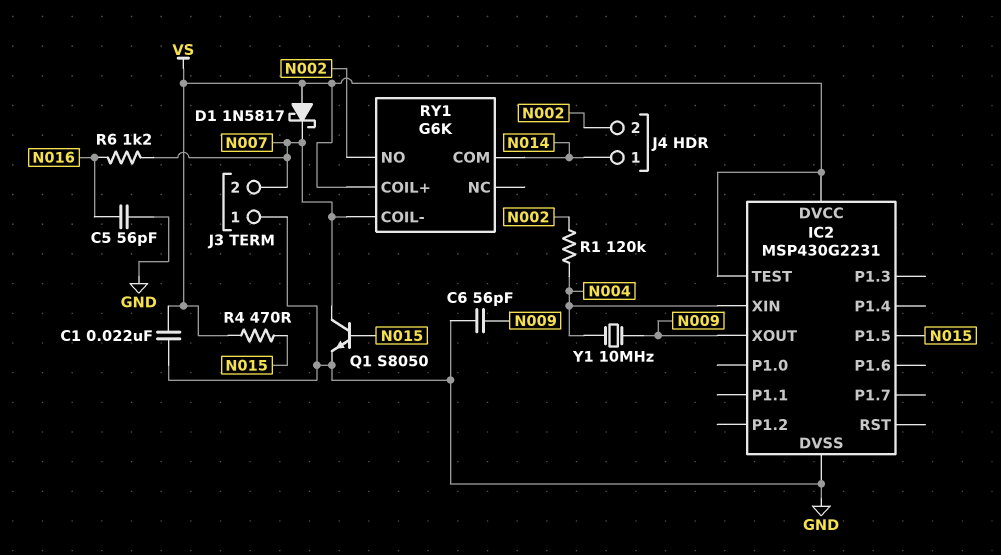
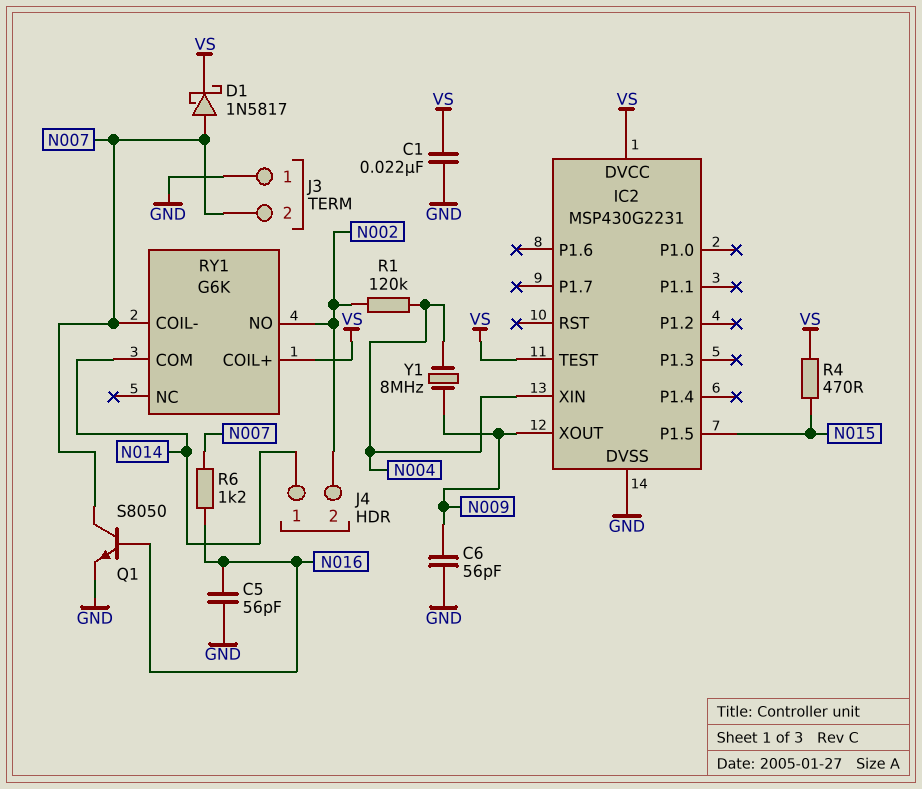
D1: schottky 1N5817 (A VS, K N007) -> schottky 1N5817 (A N007, K VS)
Q1: NPN S8050 (B N015, C N007, E GND) -> NPN S8050 (B N016, C N007, E GND)
Y1: 10MHz (N004, N009) -> 8MHz (N004, N009)

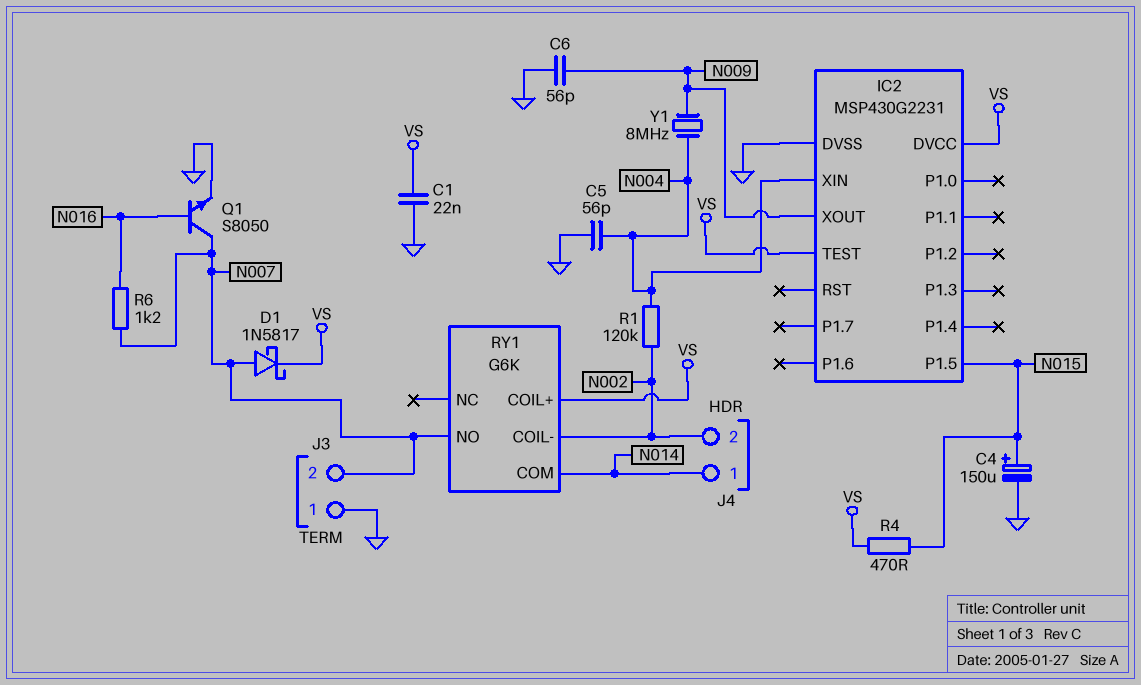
C4: none -> 150uF (plus N015, minus GND)
C5: 56pF (GND, N016) -> 56pF (GND, N004)
RY1 pin COIL-: N007 -> N002
RY1 pin NO: N002 -> N007

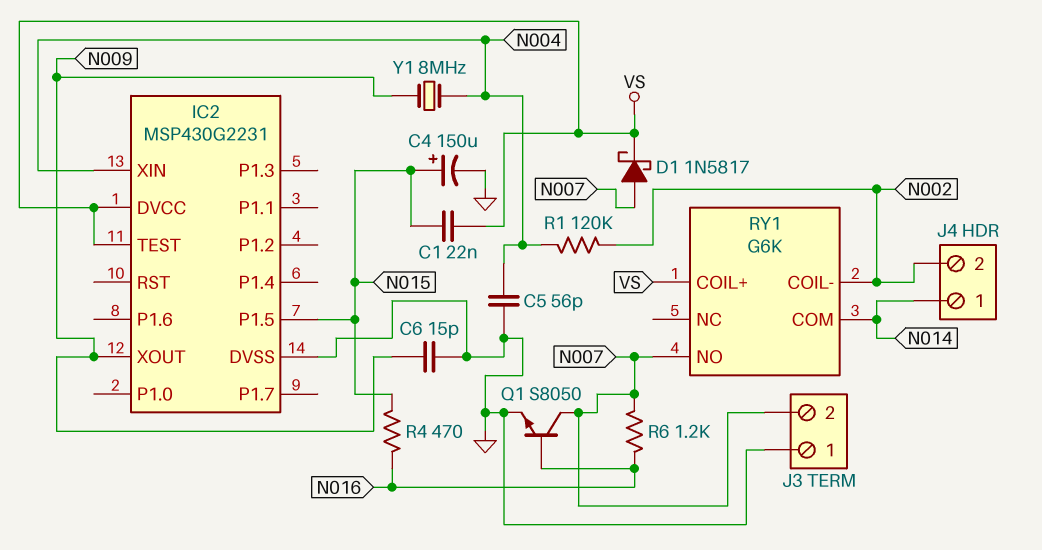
C1: 22nF (GND, VS) -> 22nF (N015, VS)
C6: 56pF (GND, N009) -> 15pF (GND, N009)
R4: 470 (N015, VS) -> 470 (N015, N016)

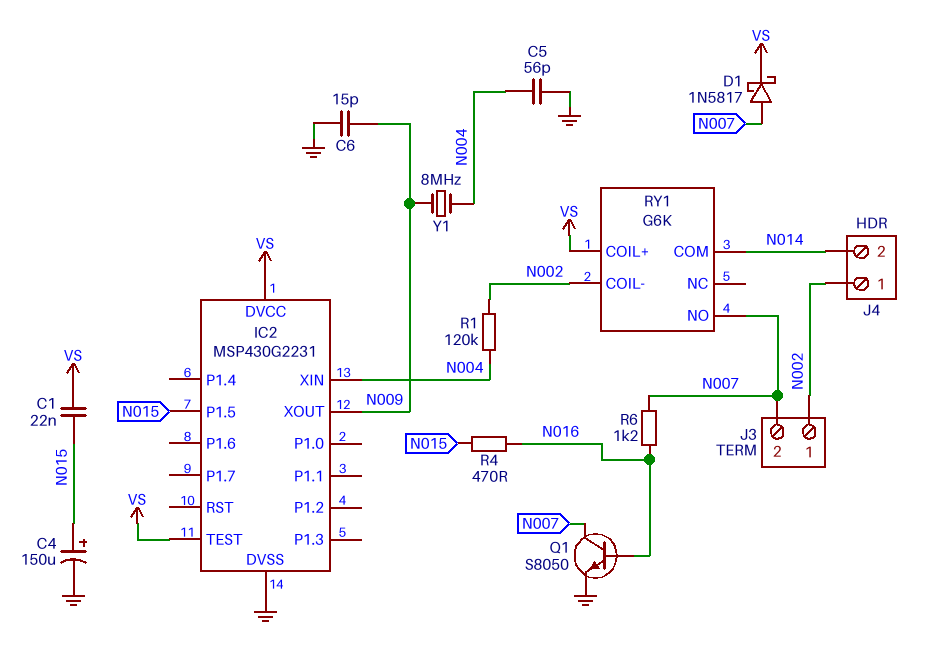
J3 pin 1: GND -> N002
J4 pin 1: N014 -> N002
J4 pin 2: N002 -> N014

